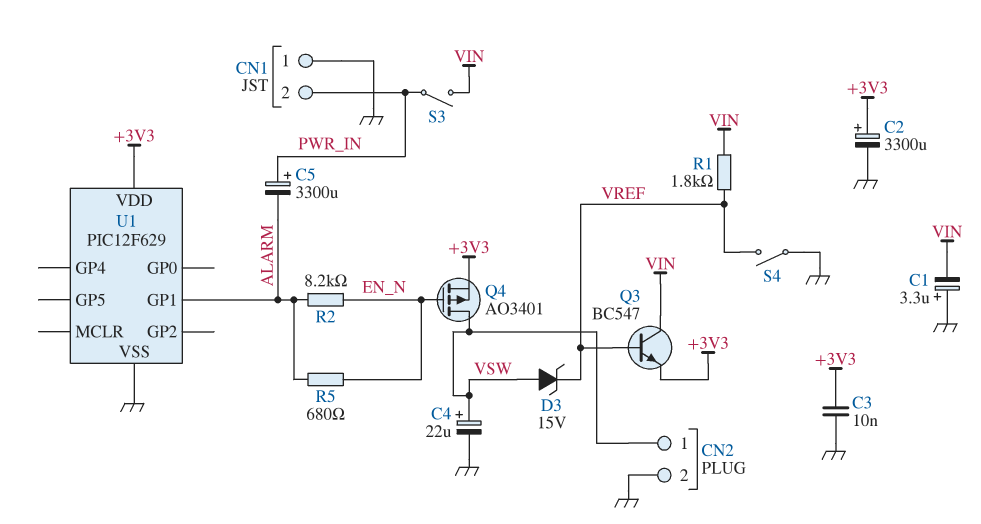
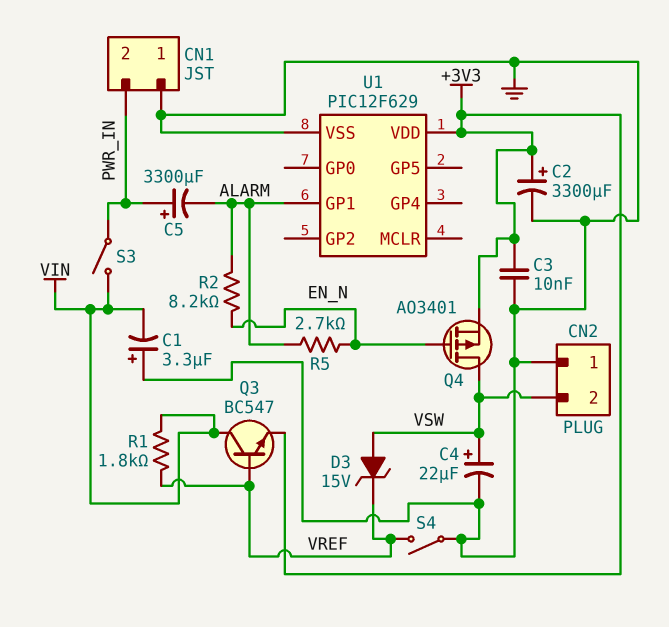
CN2 pin 1: VSW -> GND
CN2 pin 2: GND -> VSW
R5: 680 (ALARM, EN_N) -> 2.7k (ALARM, EN_N)

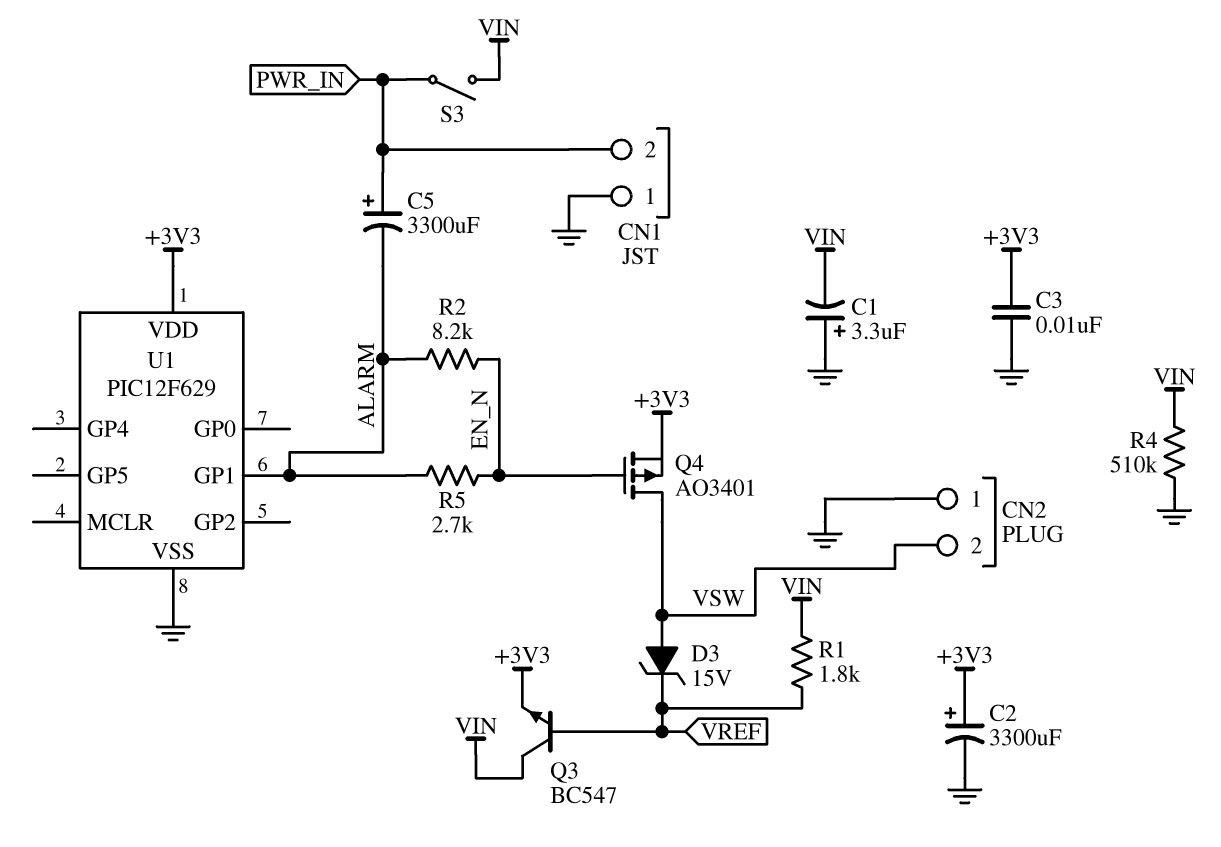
C4: 22uF (plus VSW, minus GND) -> none
R4: none -> 510k (GND, VIN)
S4: switch (GND, VREF) -> none

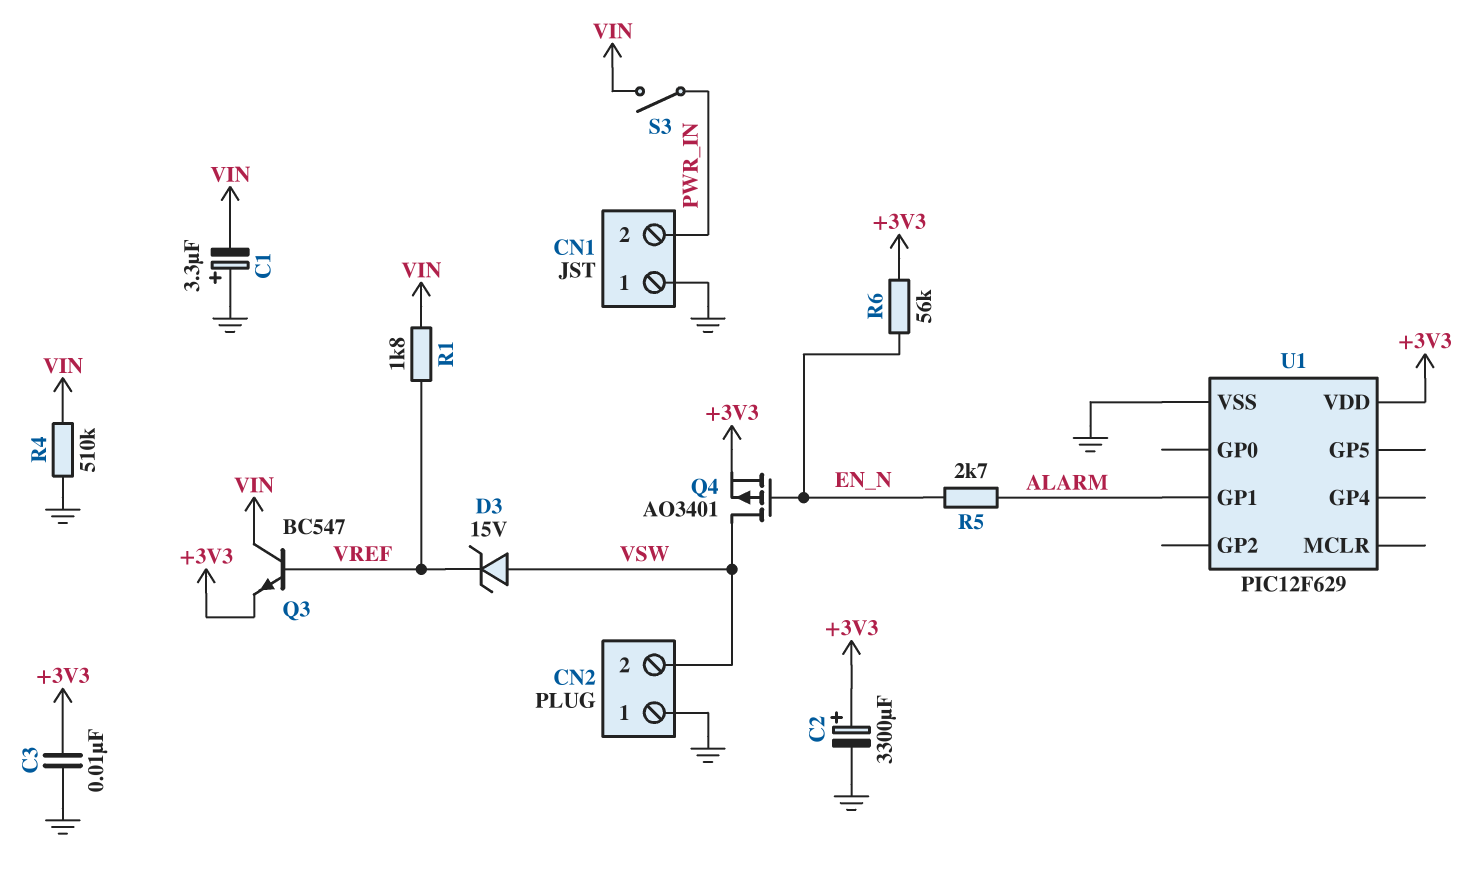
C5: 3300uF (plus PWR_IN, minus ALARM) -> none
R2: 8.2k (ALARM, EN_N) -> none
R6: none -> 56k (+3V3, EN_N)

